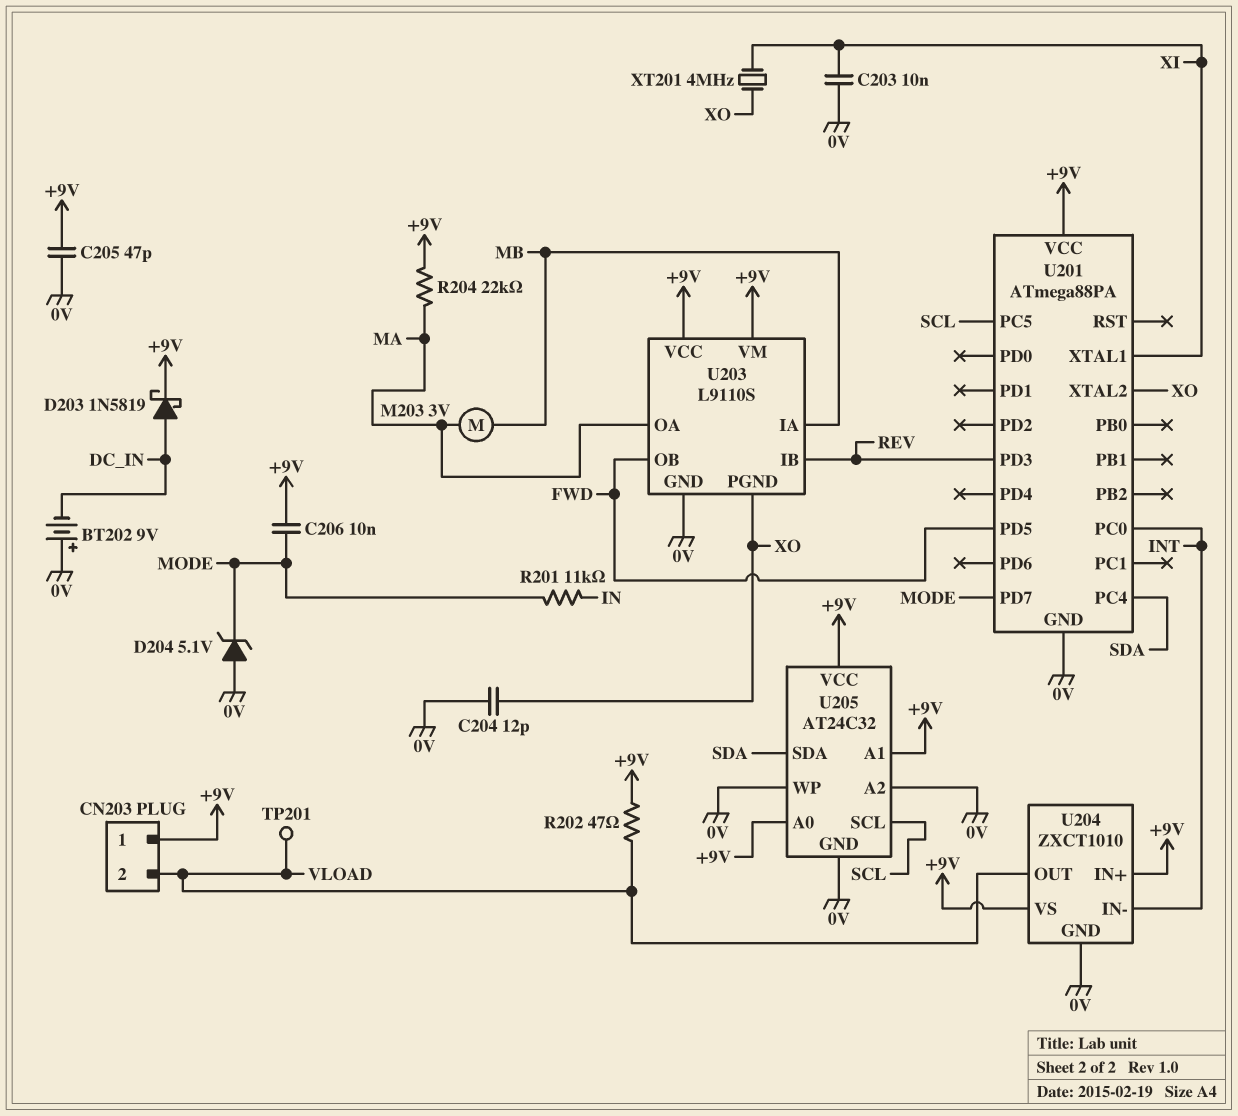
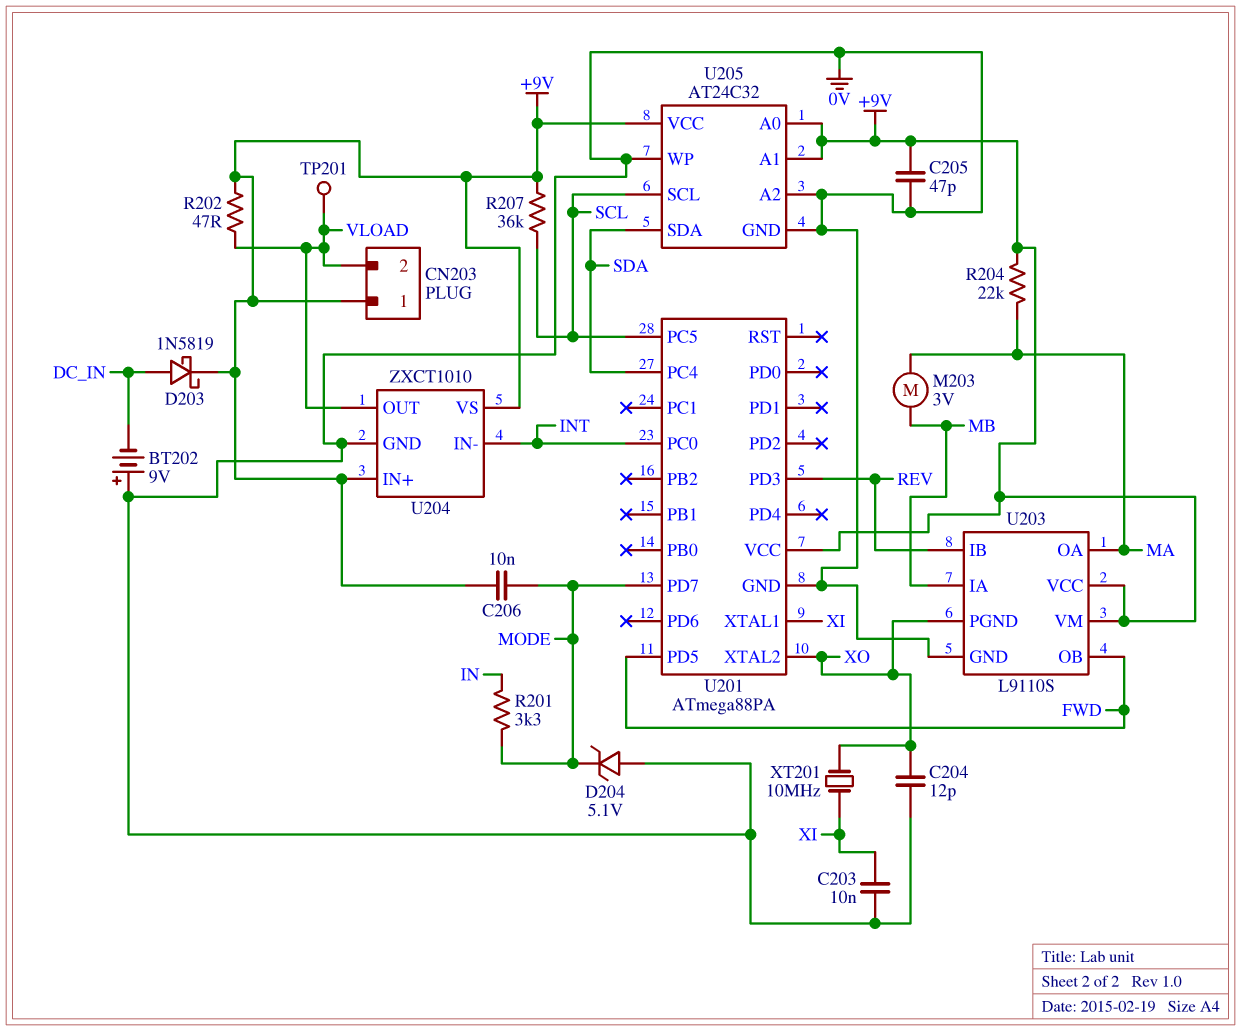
R201: 11k (IN, MODE) -> 3.3k (IN, MODE)
R207: none -> 36k (+9V, SCL)
XT201: 4MHz (XI, XO) -> 10MHz (XI, XO)

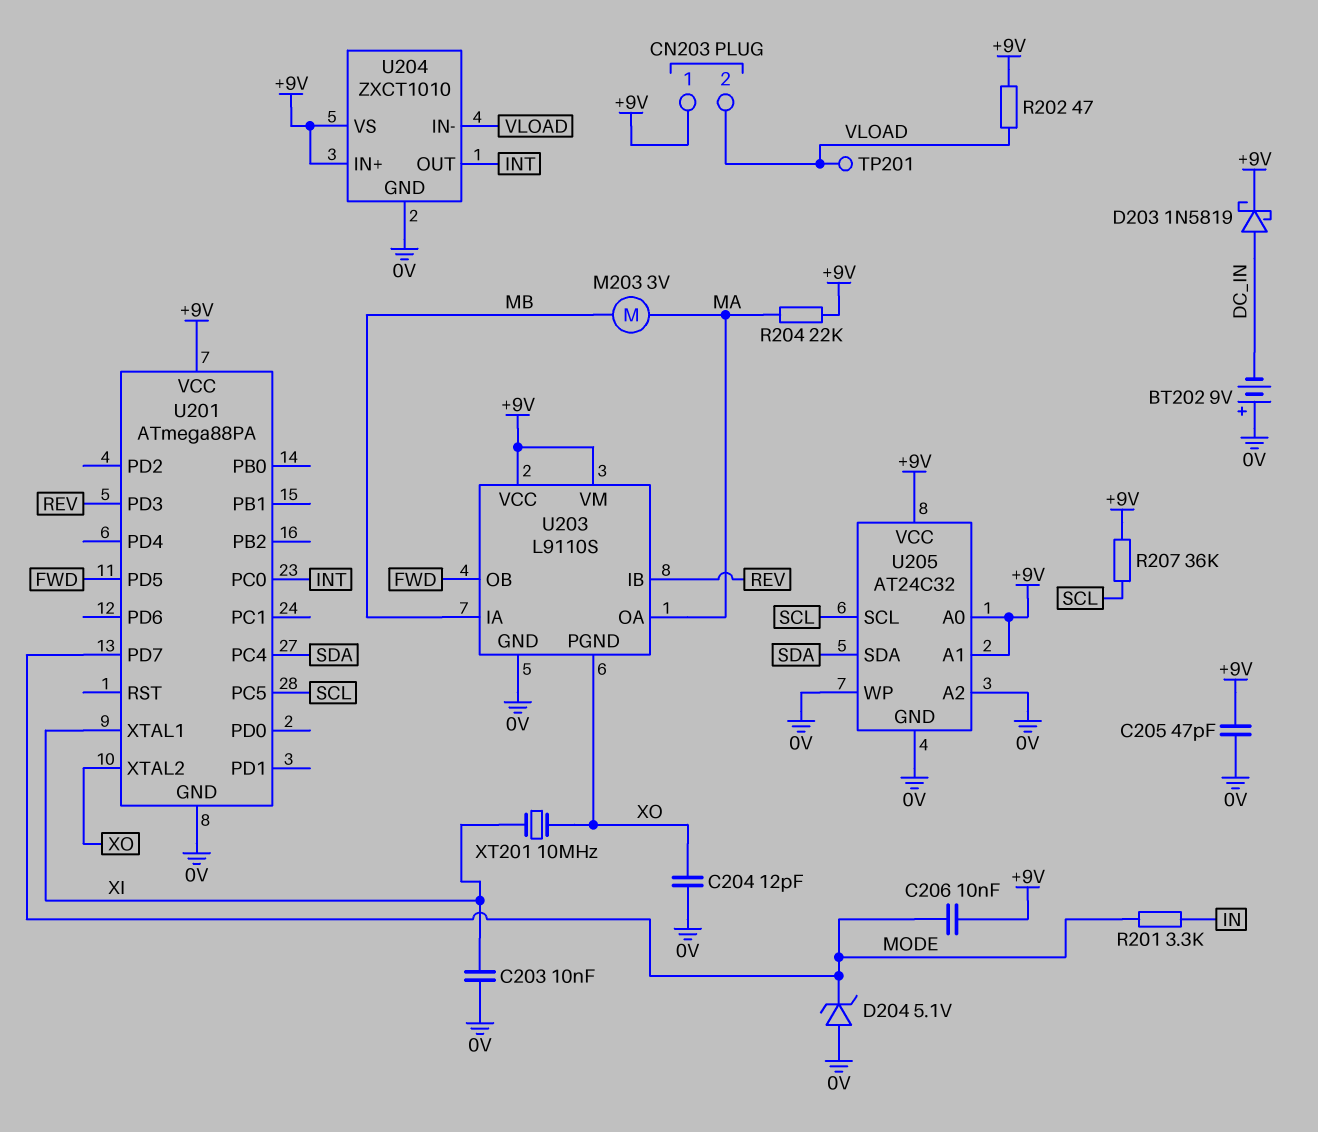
U204 pin IN-: INT -> VLOAD
U204 pin OUT: VLOAD -> INT

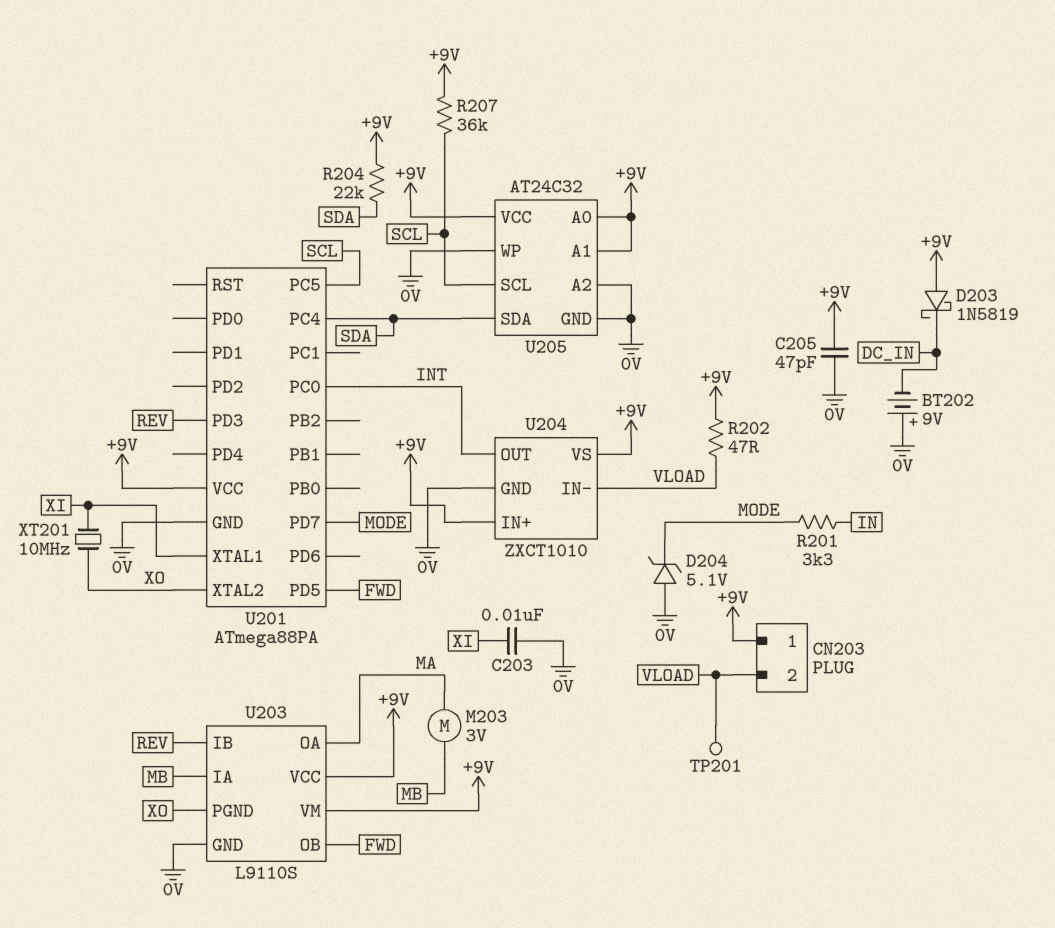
C204: 12pF (0V, XO) -> none
C206: 10nF (+9V, MODE) -> none
D203: schottky 1N5819 (A DC_IN, K +9V) -> schottky 1N5819 (A +9V, K DC_IN)
R204: 22k (+9V, MA) -> 22k (+9V, SDA)

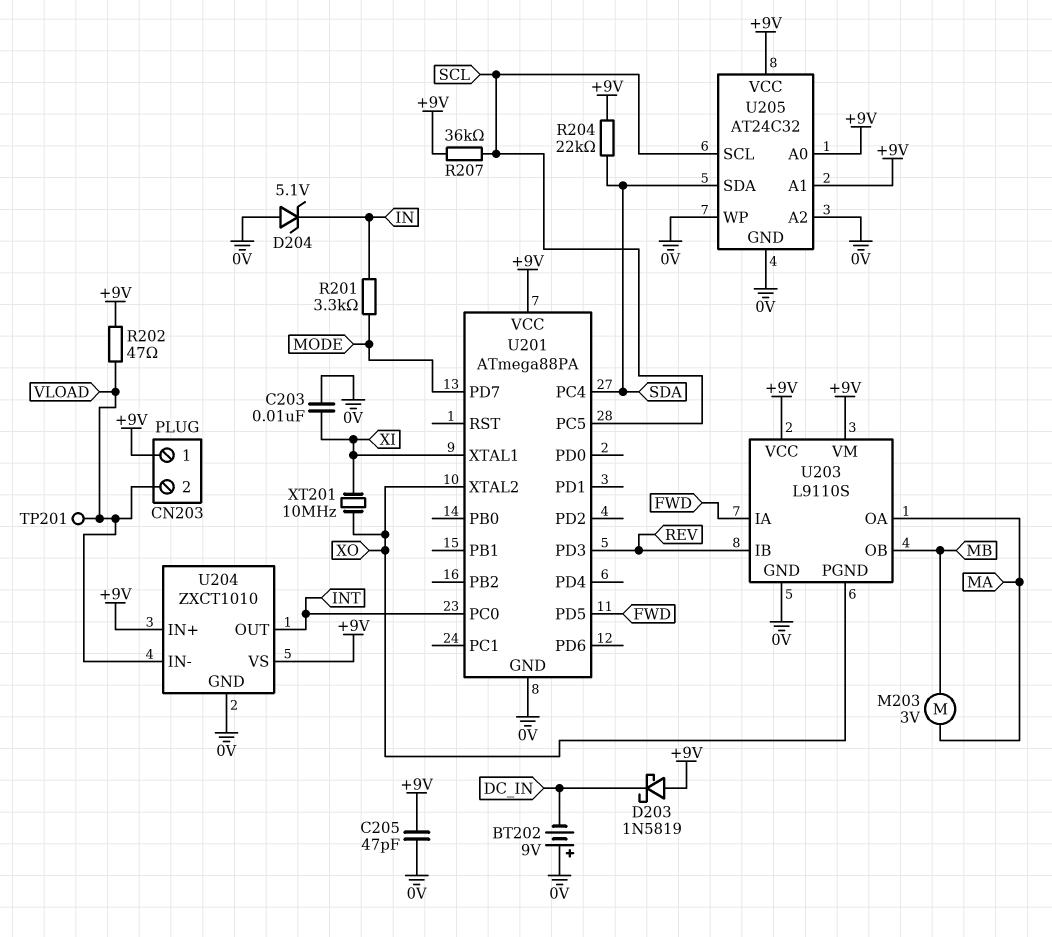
D204: zener 5.1V (A 0V, K MODE) -> zener 5.1V (A 0V, K IN)
U203 pin IA: MB -> FWD
U203 pin OB: FWD -> MB

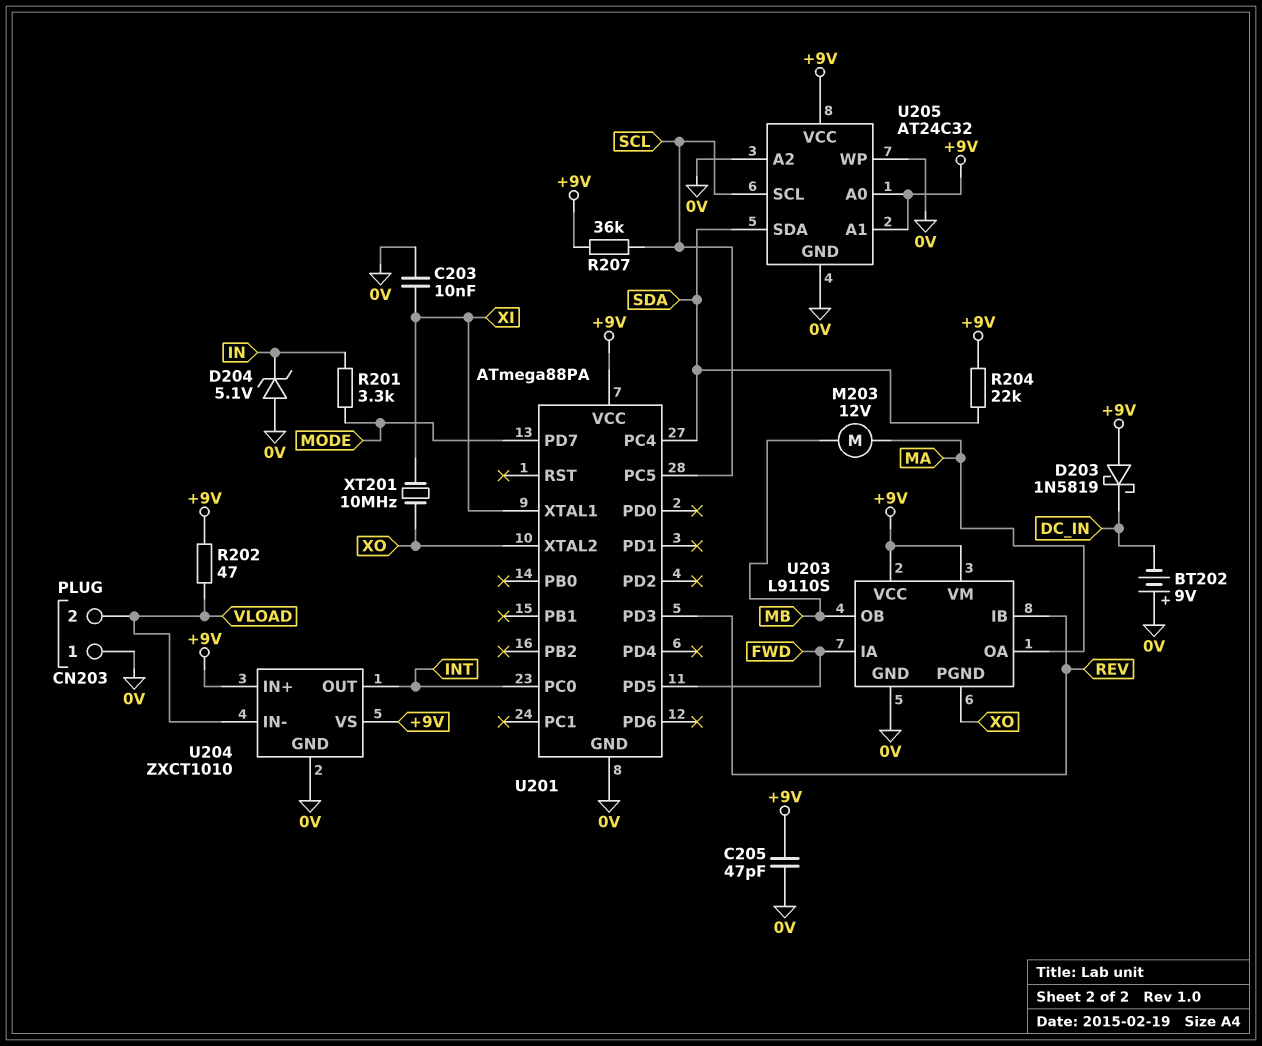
CN203 pin 1: +9V -> 0V
M203: motor 3V (MA, MB) -> motor 12V (MA, MB)
TP201: test point (VLOAD) -> none

